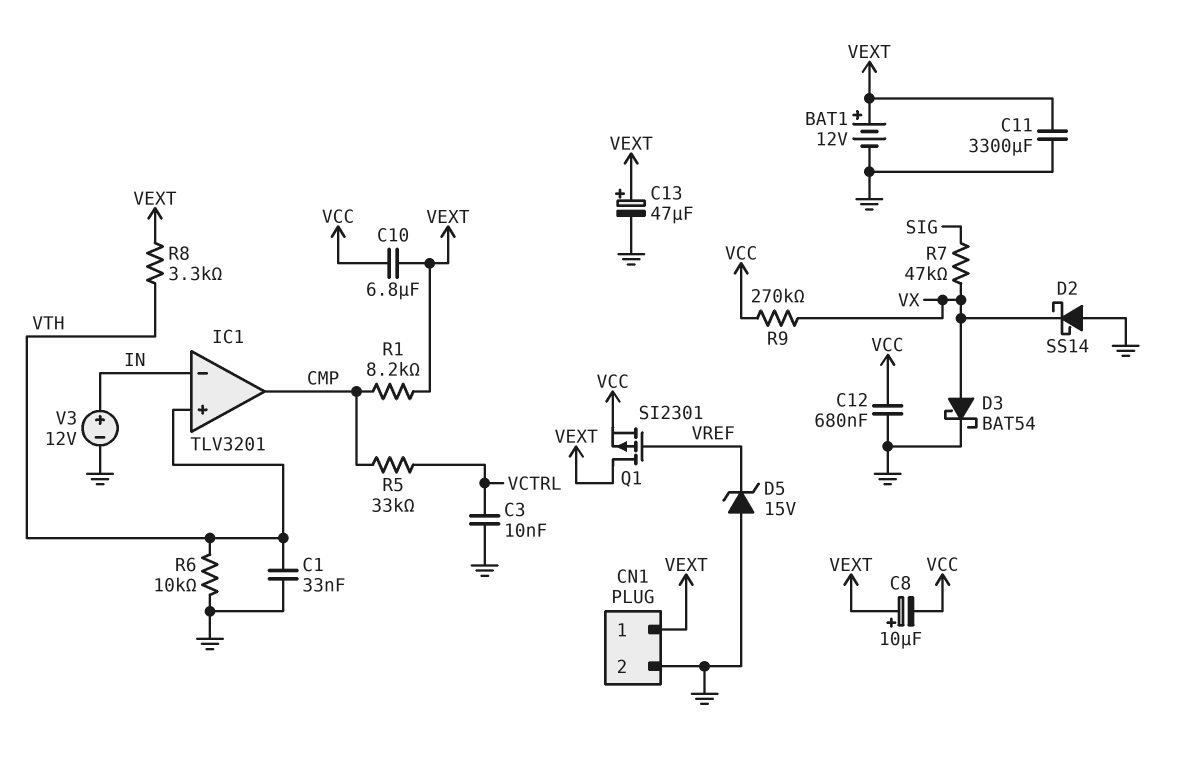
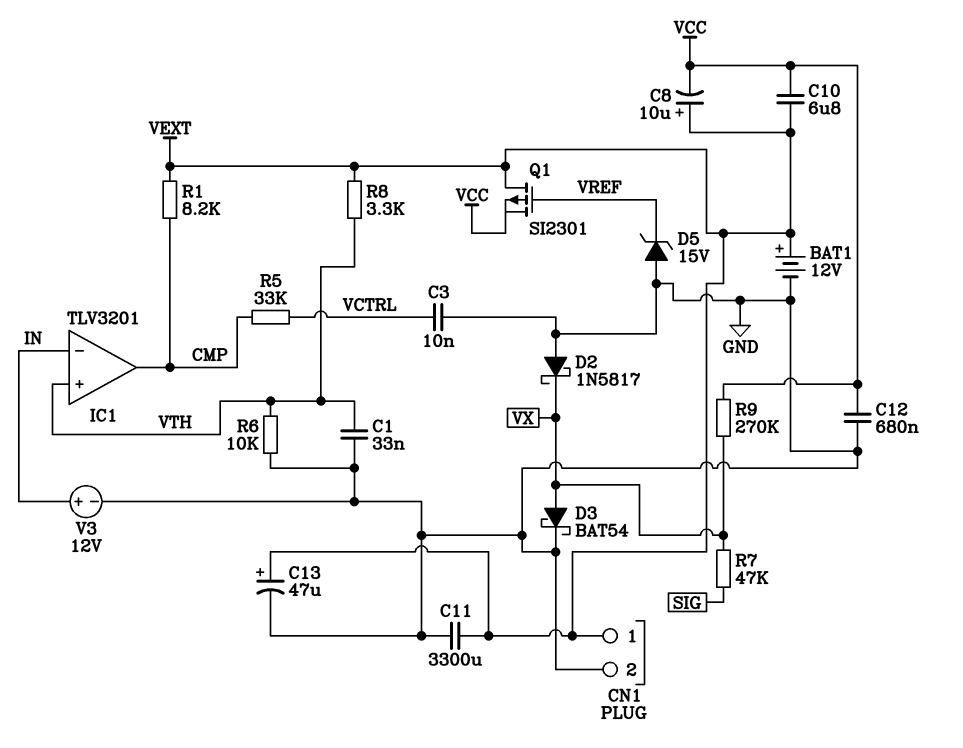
D2: schottky SS14 (A GND, K VX) -> schottky 1N5817 (A GND, K VX)

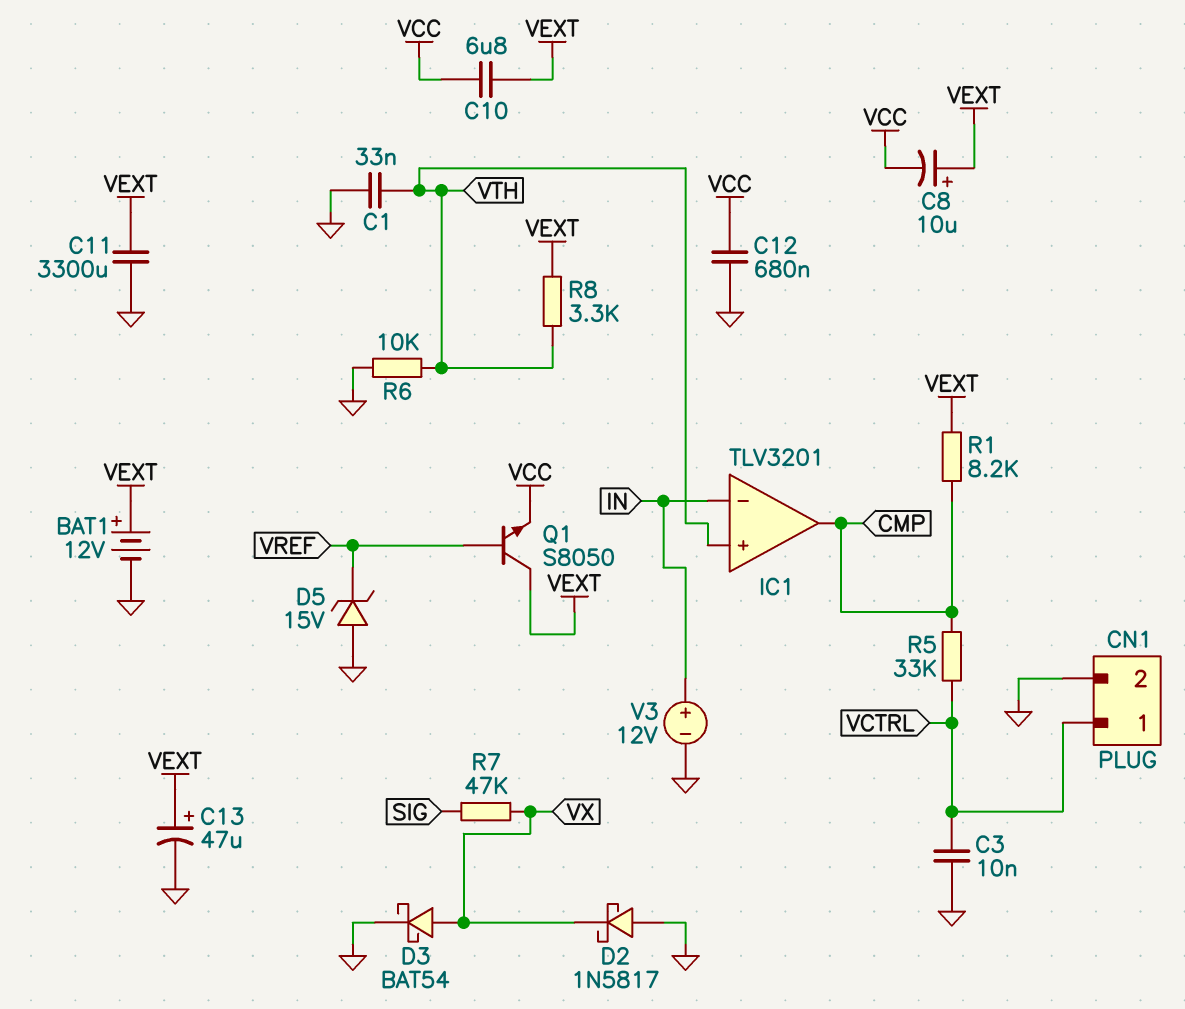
CN1 pin 1: VEXT -> VCTRL
Q1: PMOS SI2301 (G VREF, D VEXT, S VCC) -> NPN S8050 (B VREF, C VEXT, E VCC)
R9: 270k (VCC, VX) -> none

